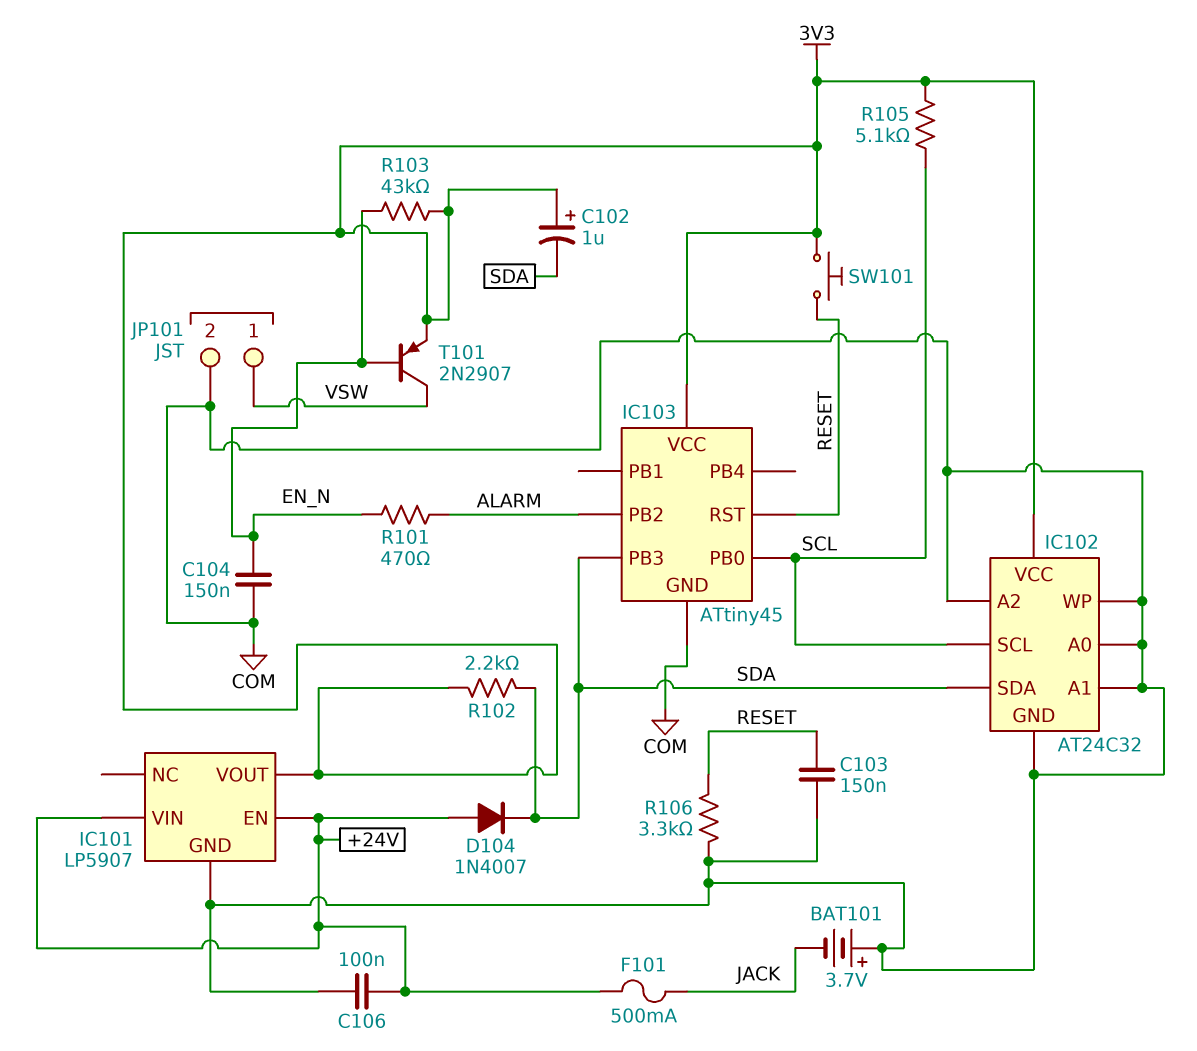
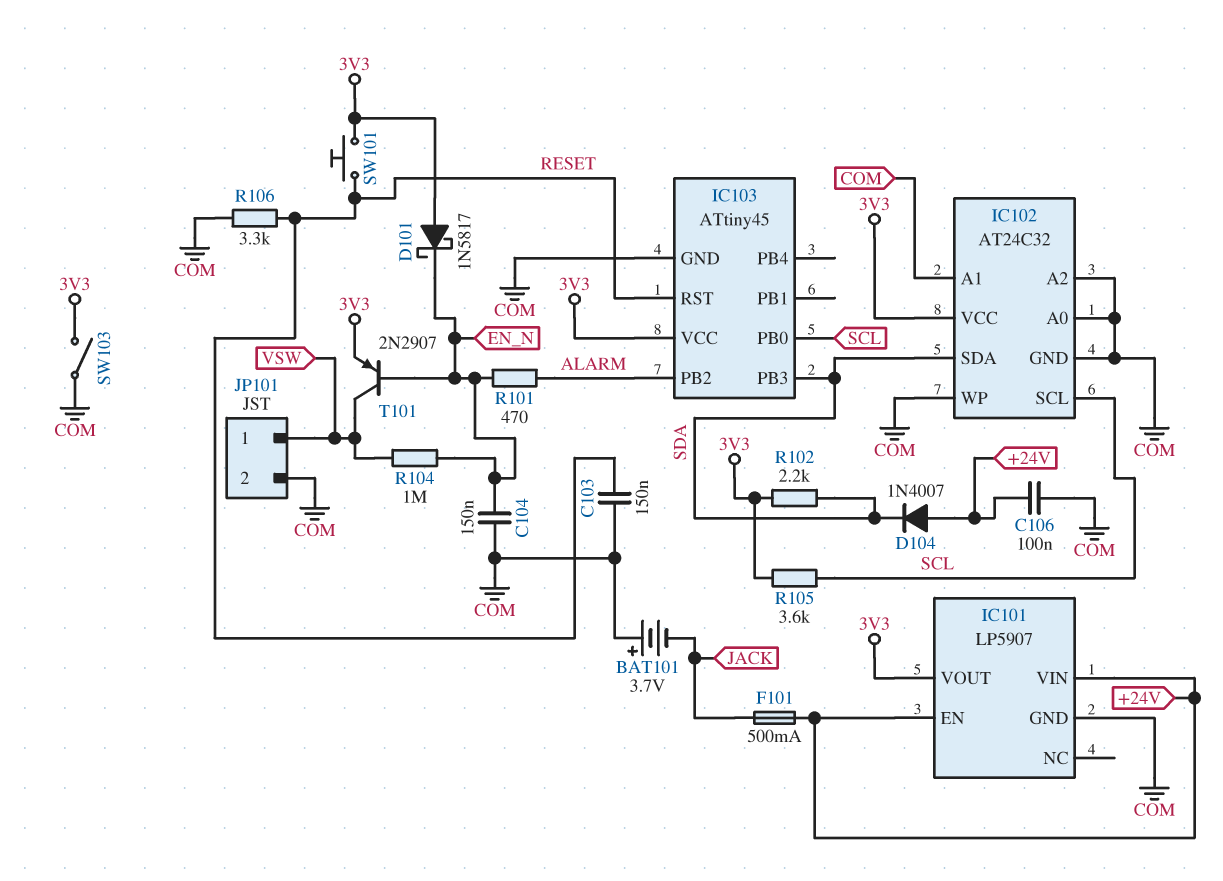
C102: 1uF (plus 3V3, minus SDA) -> none
D101: none -> schottky 1N5817 (A 3V3, K EN_N)
R103: 43k (3V3, EN_N) -> none
R104: none -> 1M (EN_N, VSW)
R105: 5.1k (3V3, SCL) -> 3.6k (3V3, SCL)
SW103: none -> switch (3V3, COM)

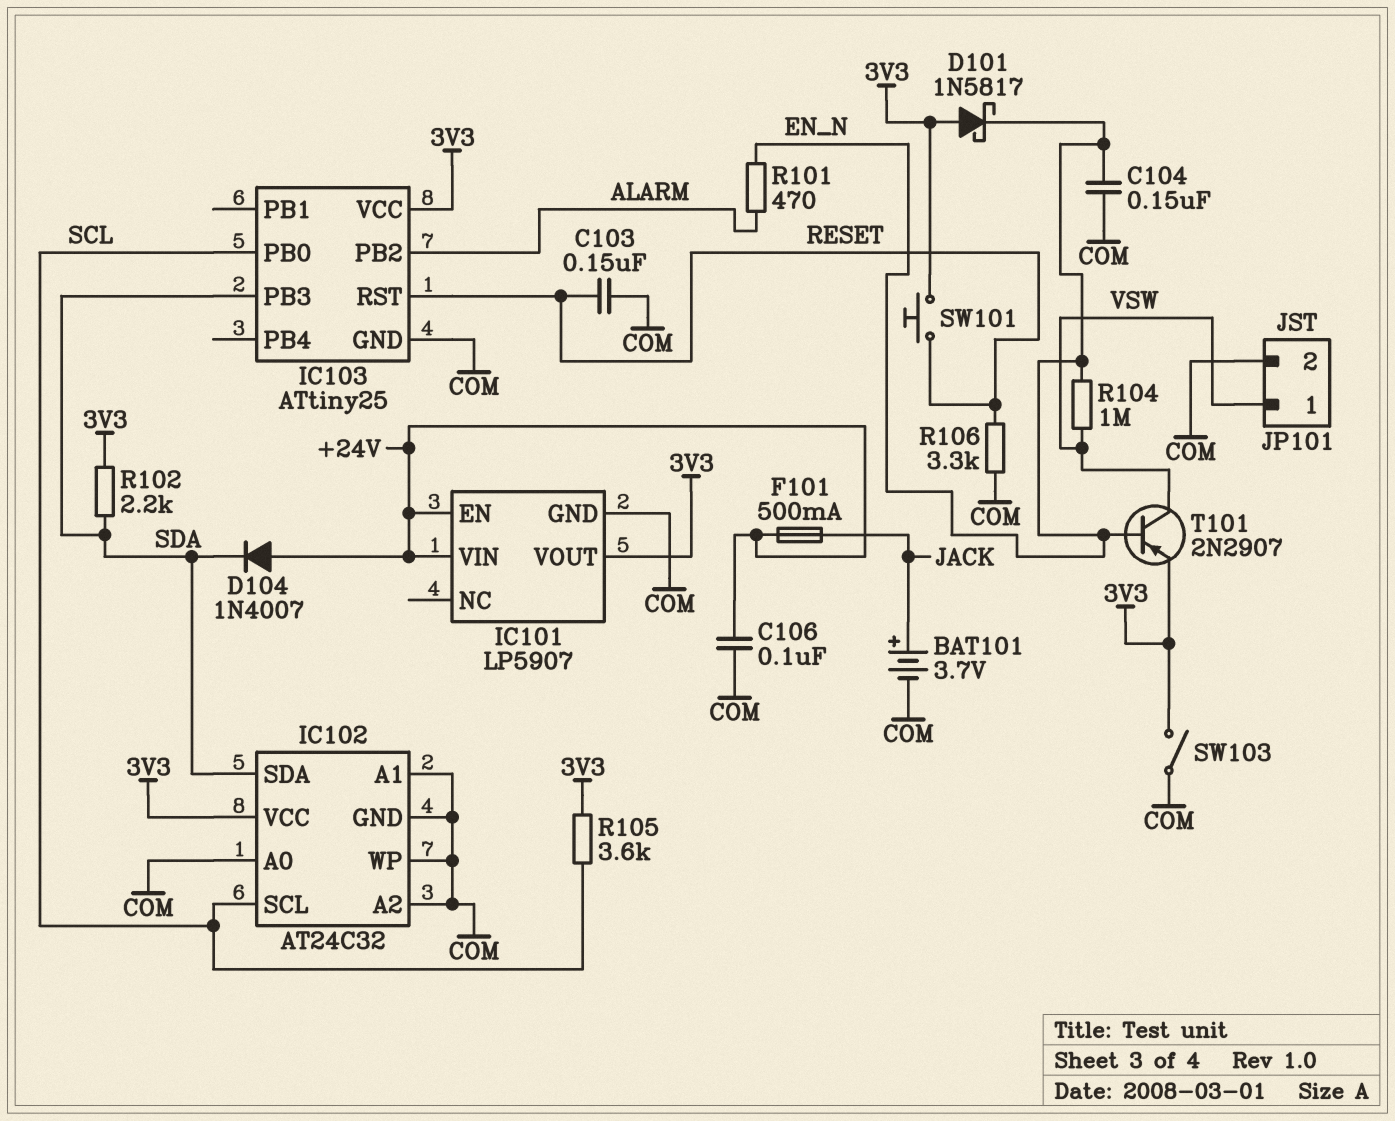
BAT101: 3.7V (plus COM, minus JACK) -> 3.7V (plus JACK, minus COM)
IC103: ATtiny45 -> ATtiny25

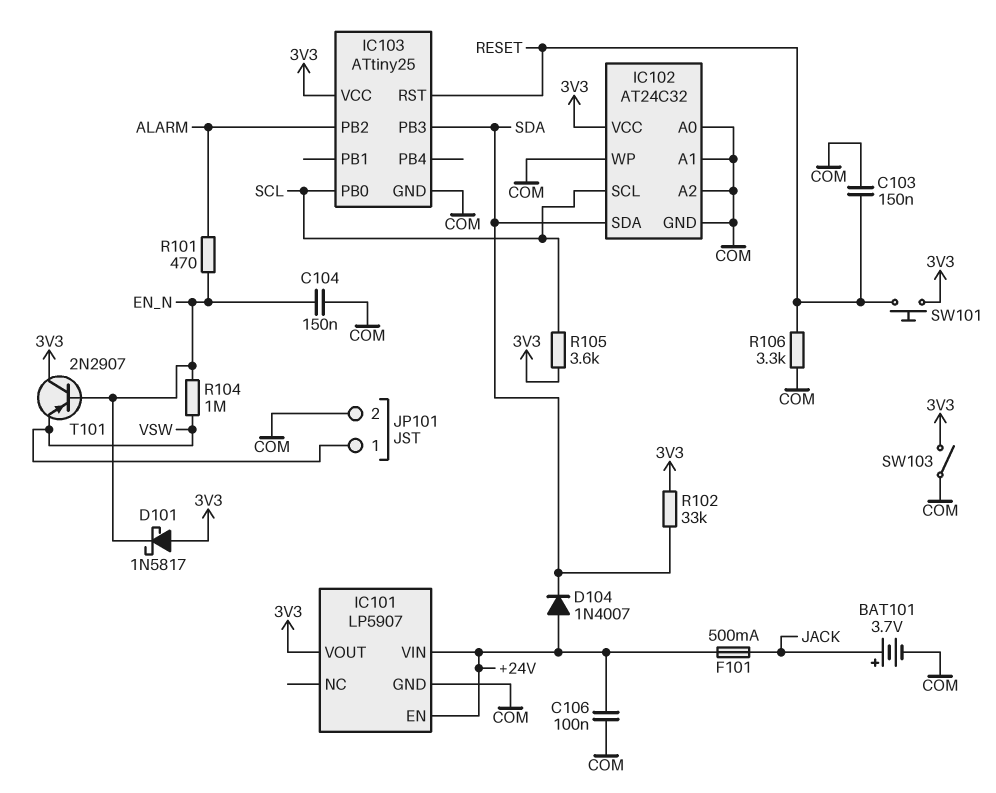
R102: 2.2k (3V3, SDA) -> 33k (3V3, SDA)
T101: PNP 2N2907 (B EN_N, C VSW, E 3V3) -> PNP 2N2907 (B EN_N, C 3V3, E VSW)

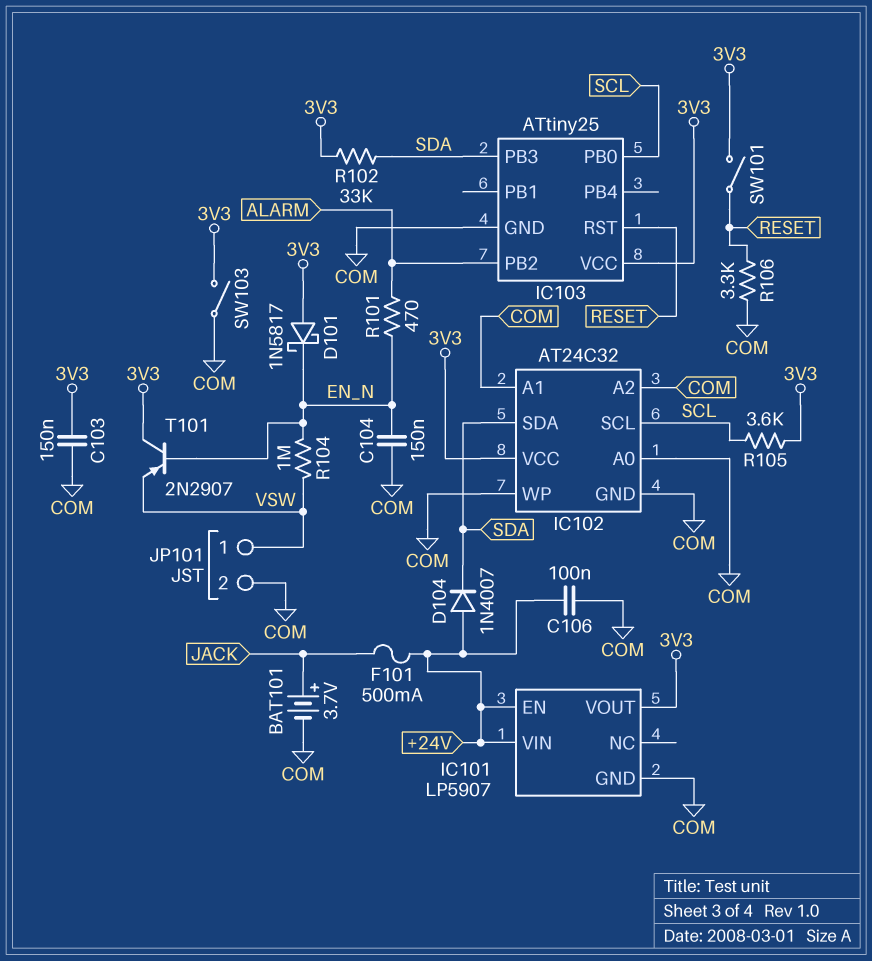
C103: 150nF (COM, RESET) -> 150nF (3V3, COM)
SW101: button (3V3, RESET) -> switch (3V3, RESET)

